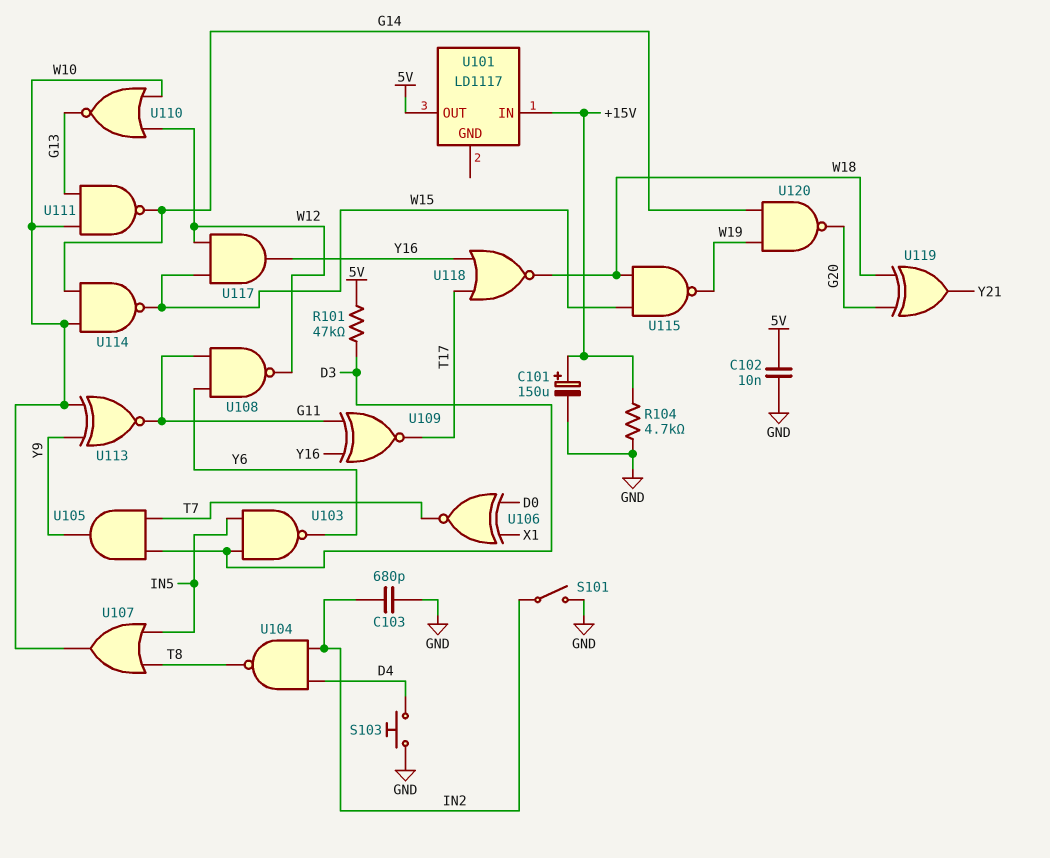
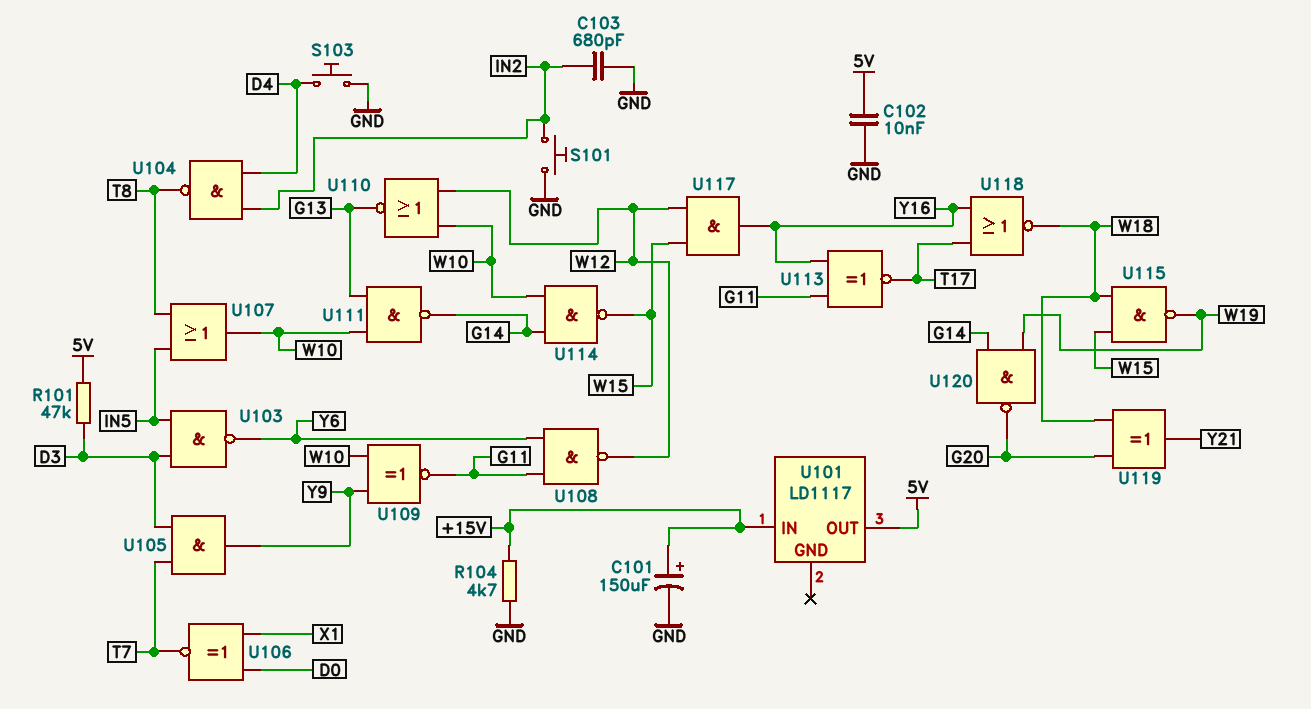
S101: switch (GND, IN2) -> button (GND, IN2)
U109: XNOR (in G11, in Y16, out T17) -> XNOR (in W10, in Y9, out G11)
U113: XNOR (in W10, in Y9, out G11) -> XNOR (in G11, in Y16, out T17)

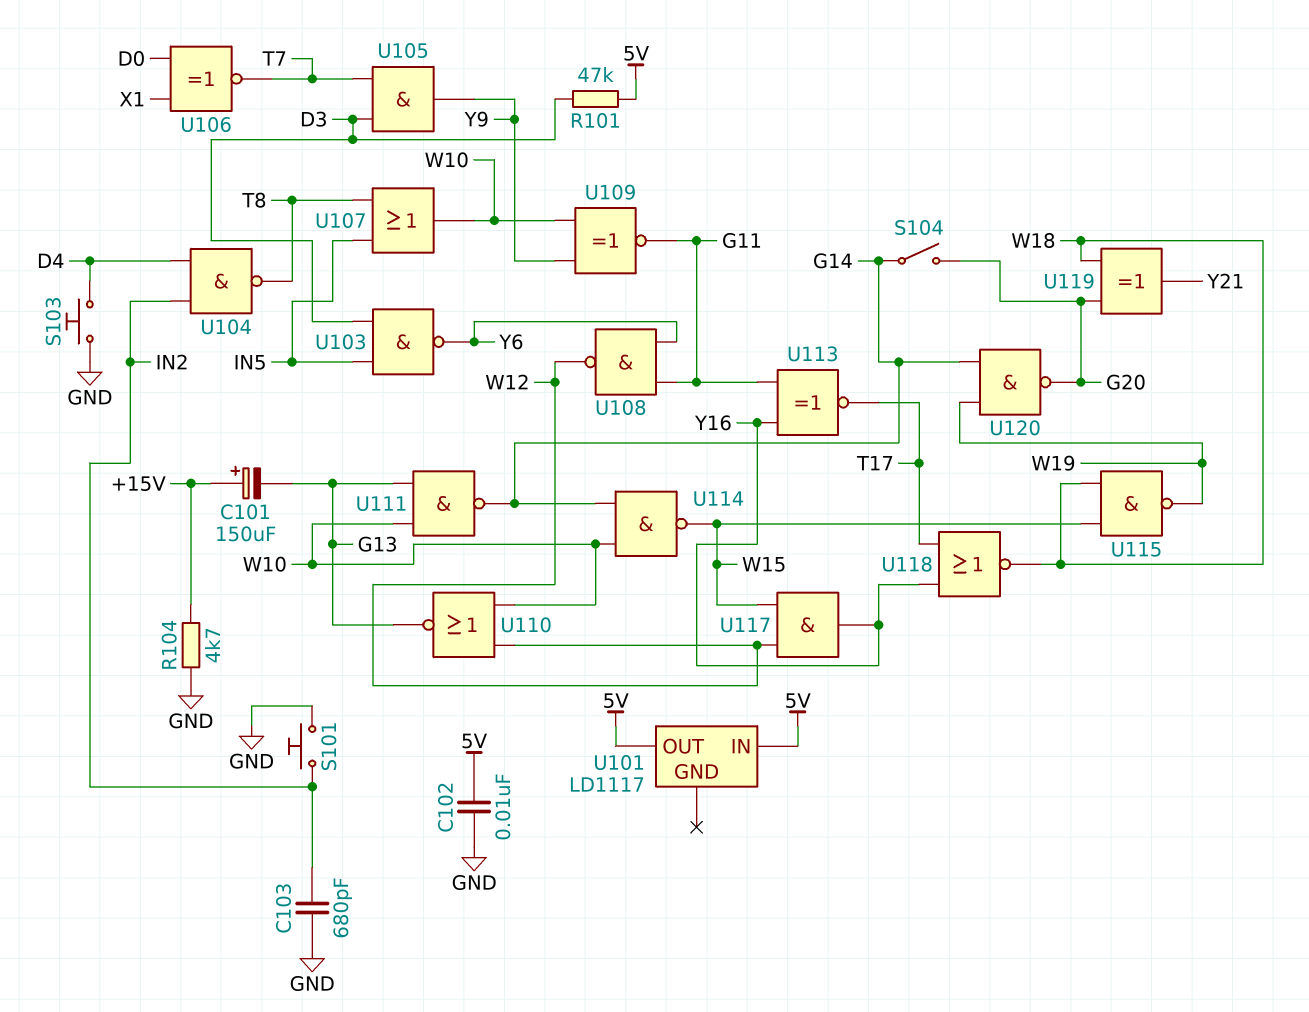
C101: 150uF (plus +15V, minus GND) -> 150uF (plus +15V, minus G13)
S104: none -> switch (G14, G20)
U101 pin IN: +15V -> 5V

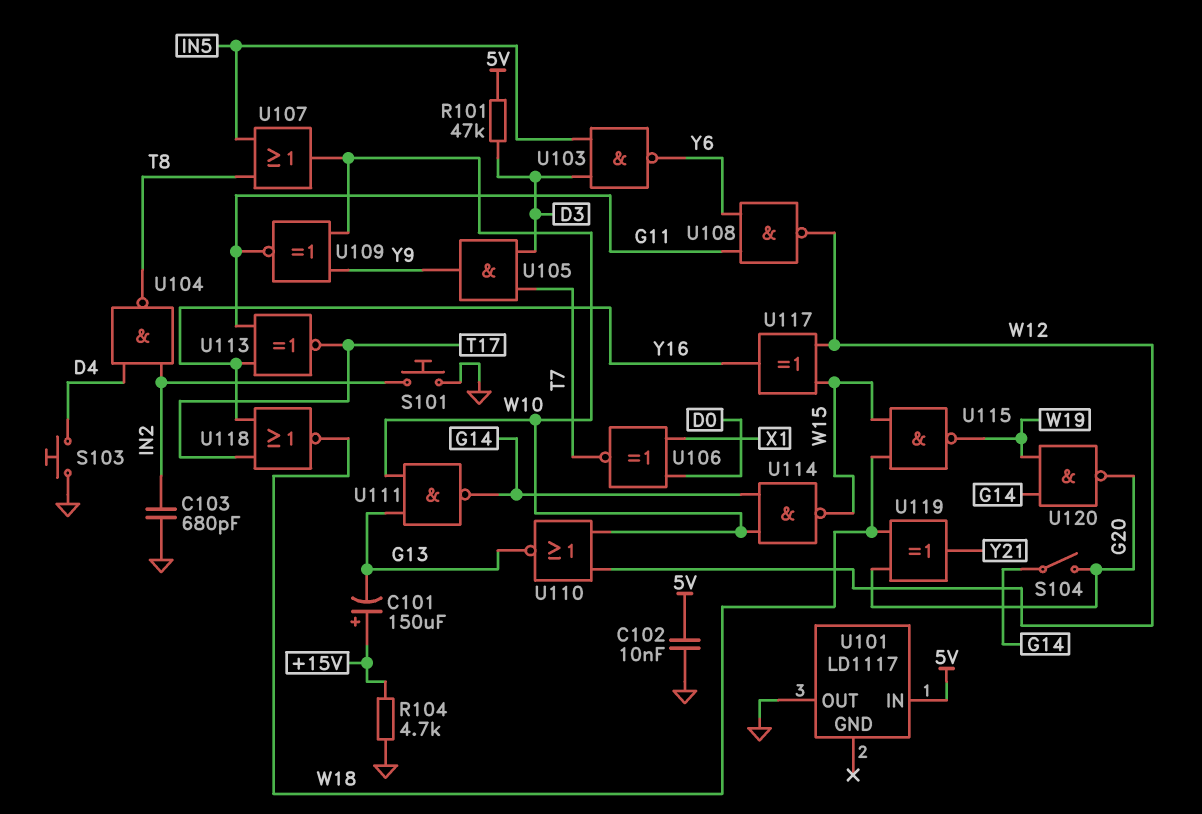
U101 pin OUT: 5V -> GND
U117: AND (in W12, in W15, out Y16) -> XOR (in W12, in W15, out Y16)

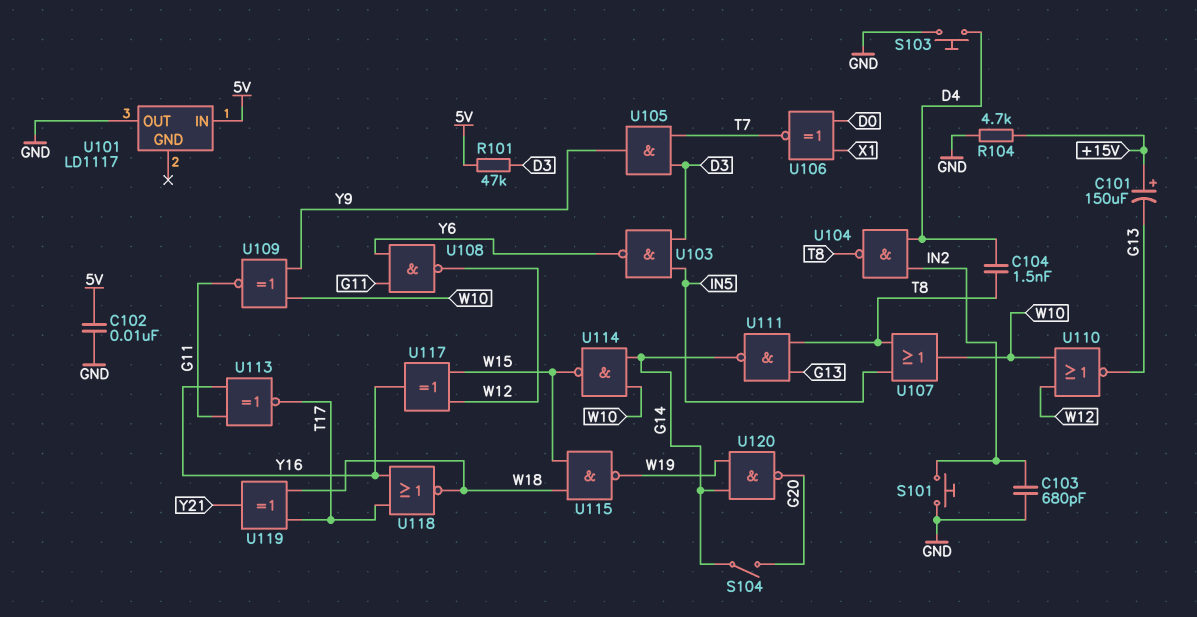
C104: none -> 1.5nF (D4, T8)
U111: NAND (in G13, in W10, out G14) -> NAND (in G13, in T8, out G14)
U119: XOR (in G20, in W18, out Y21) -> XOR (in T17, in W18, out Y21)

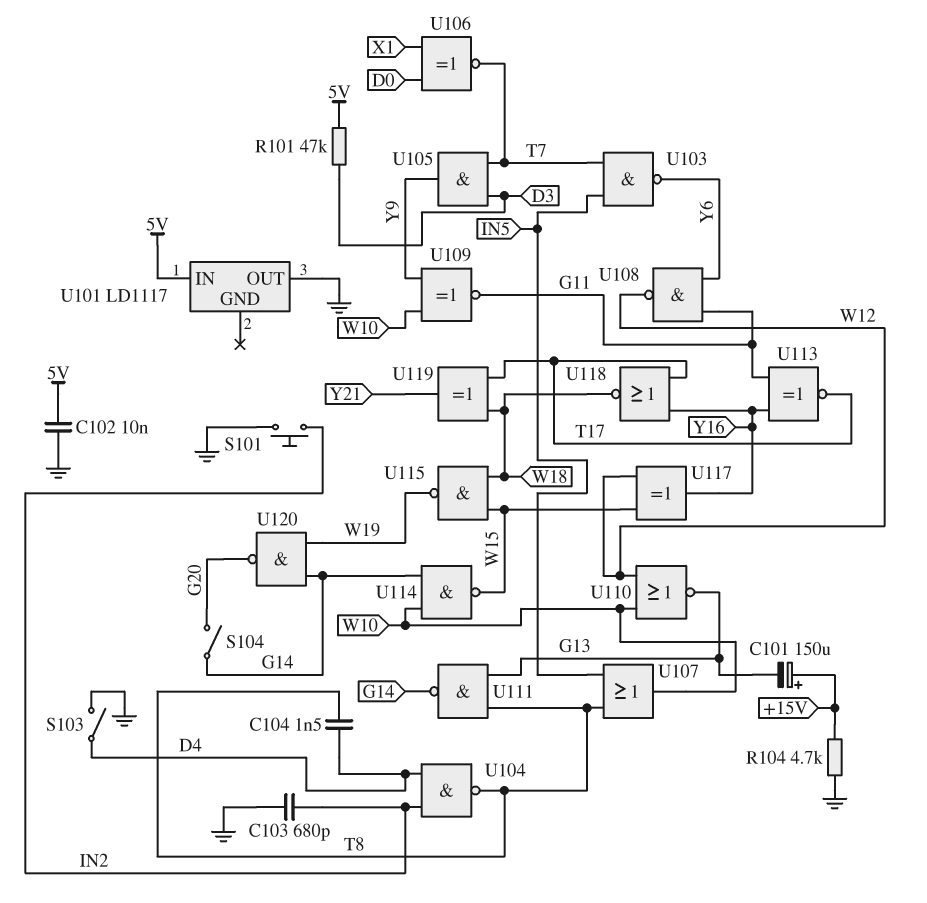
S103: button (D4, GND) -> switch (D4, GND)
U103: NAND (in D3, in IN5, out Y6) -> NAND (in IN5, in T7, out Y6)

